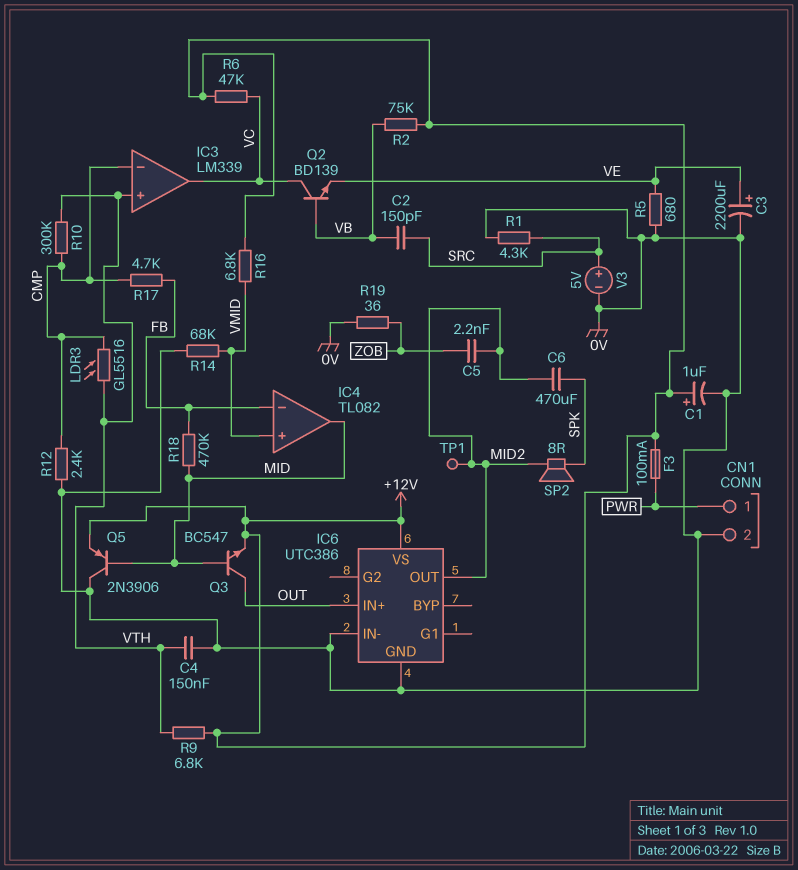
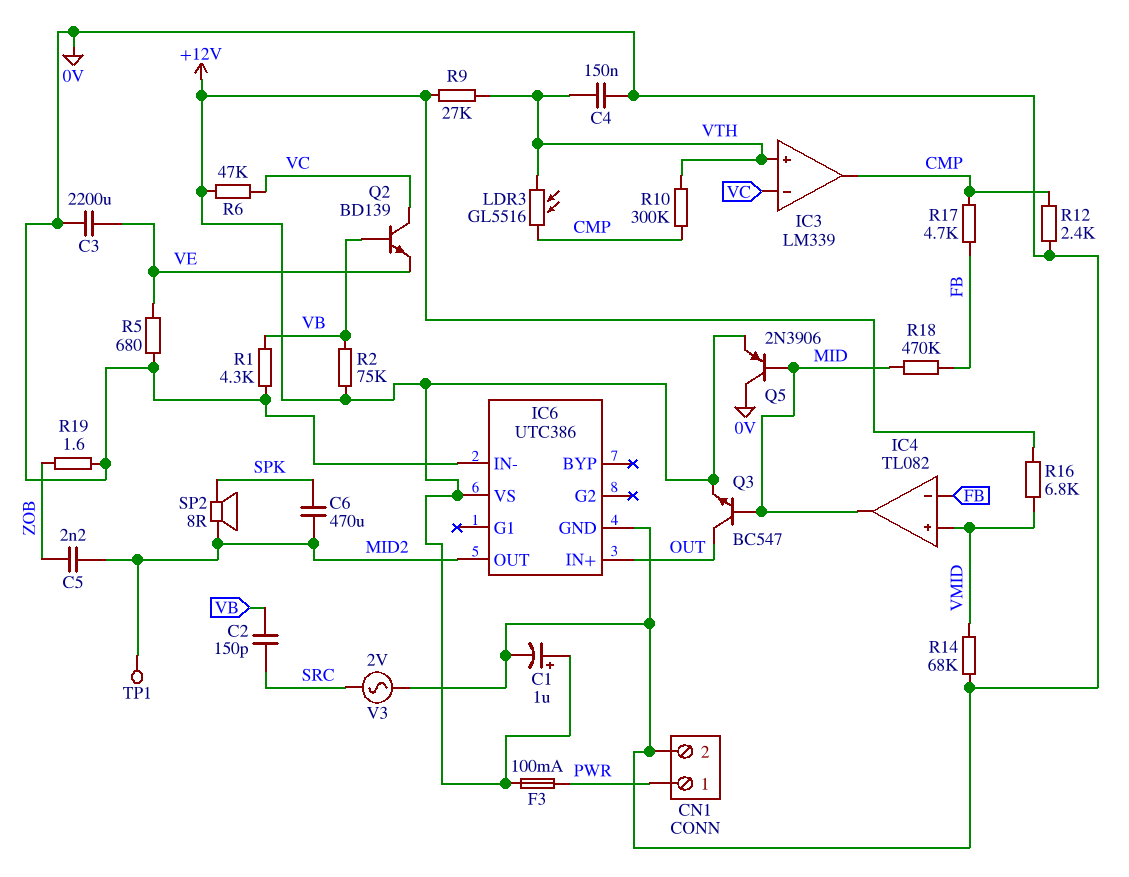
C3: 2200uF (plus VE, minus 0V) -> 2200uF (0V, VE)
IC3 pin in-: CMP -> VC
IC3 pin out: VC -> CMP
R1: 4.3k (0V, SRC) -> 4.3k (0V, VB)
R9: 6.8k (+12V, VTH) -> 27k (+12V, VTH)
R19: 36 (0V, ZOB) -> 1.6 (0V, ZOB)
V3: 5V (plus SRC, minus 0V) -> AC 2V (0V, SRC)

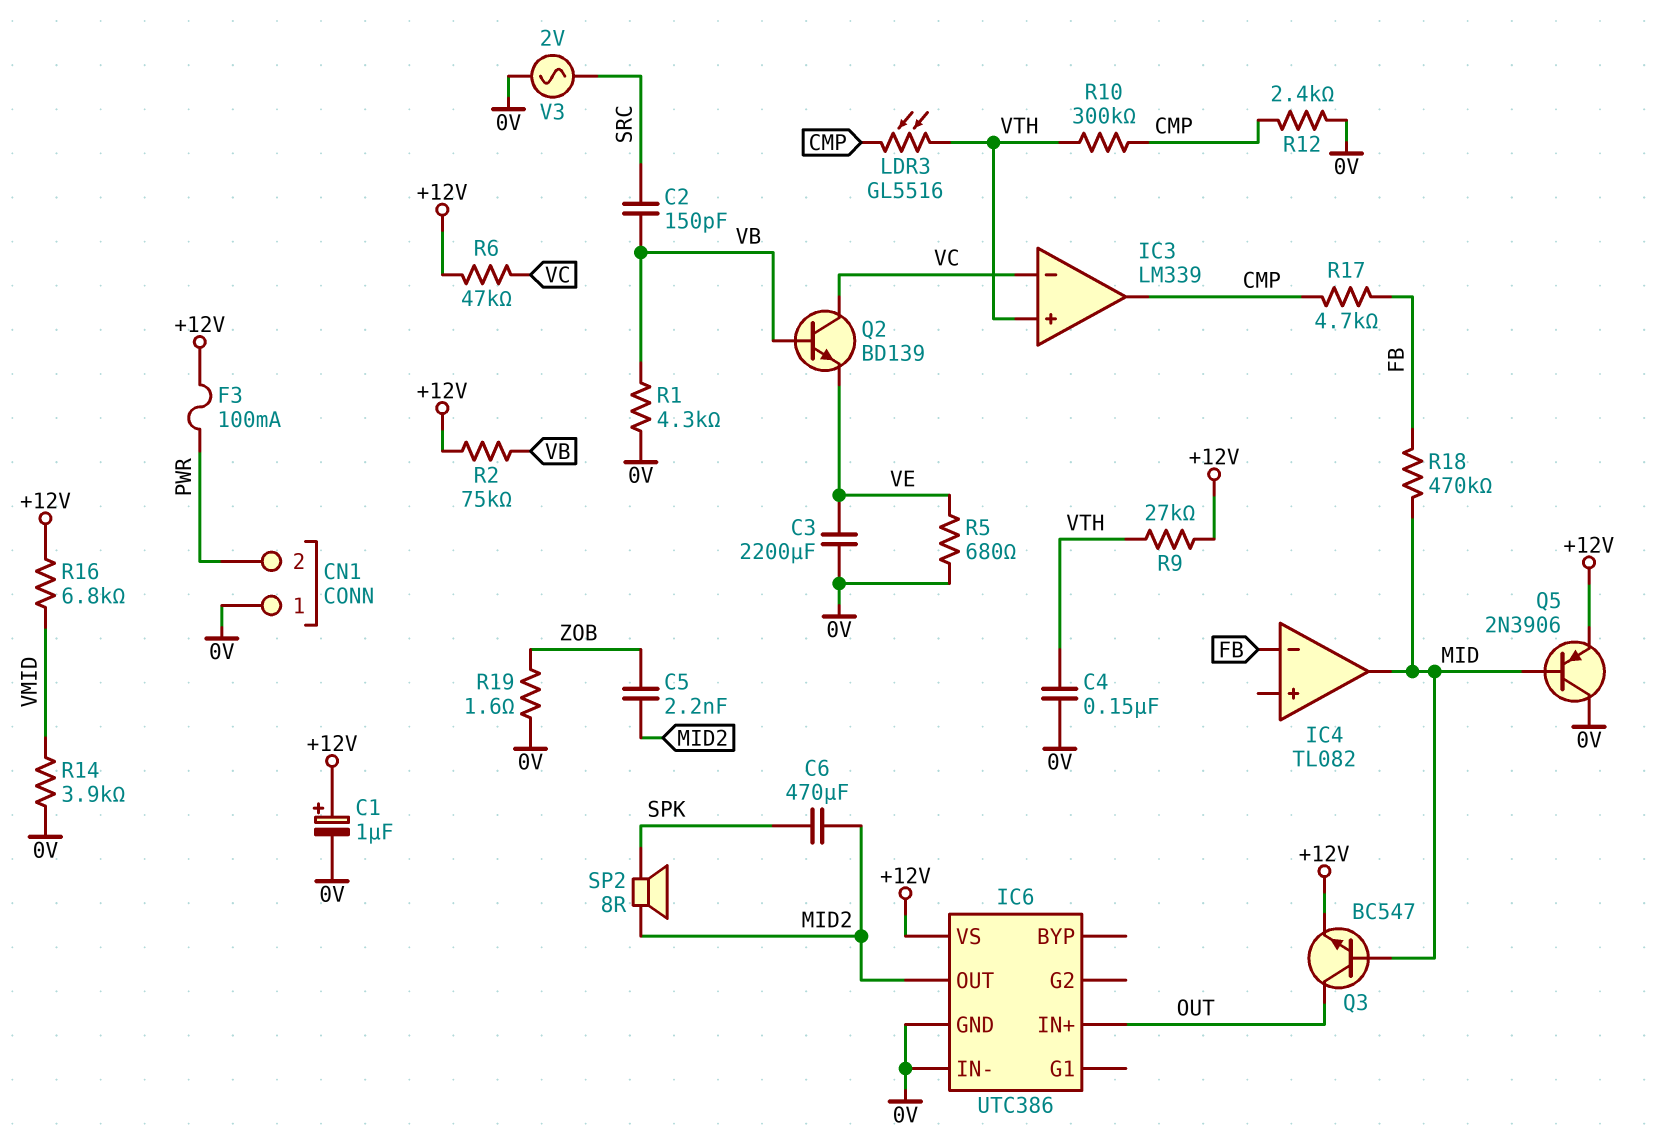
CN1 pin 1: PWR -> 0V
CN1 pin 2: 0V -> PWR
IC4 pin in+: VMID -> none
R14: 68k (0V, VMID) -> 3.9k (0V, VMID)
TP1: test point (MID2) -> none

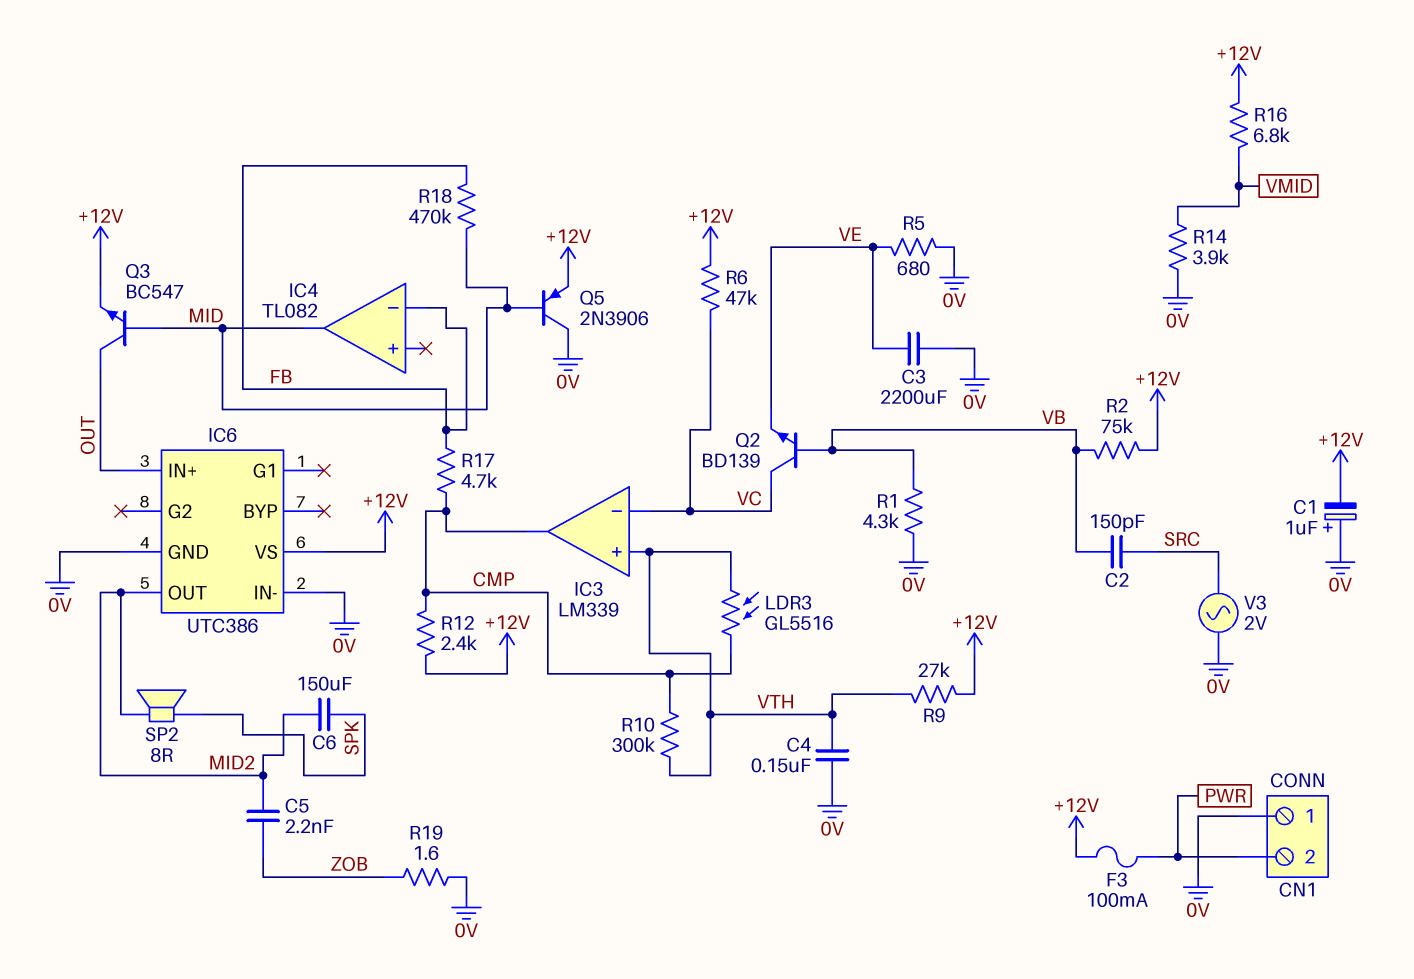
C1: 1uF (plus +12V, minus 0V) -> 1uF (plus 0V, minus +12V)
C6: 470uF (MID2, SPK) -> 150uF (MID2, SPK)
R12: 2.4k (0V, CMP) -> 2.4k (+12V, CMP)

